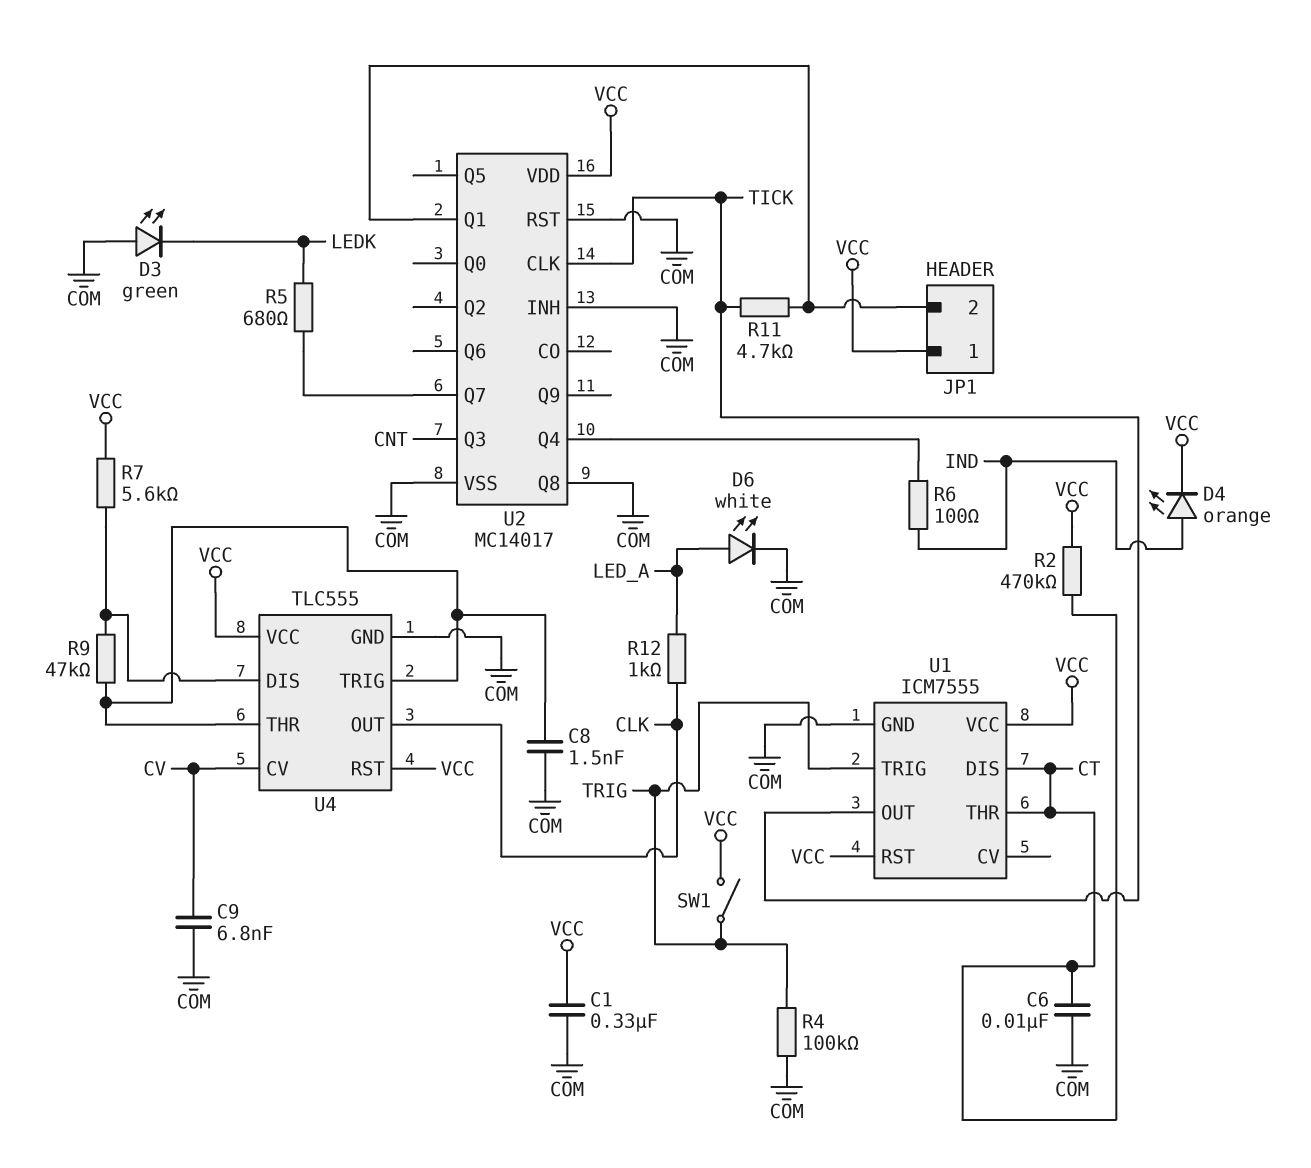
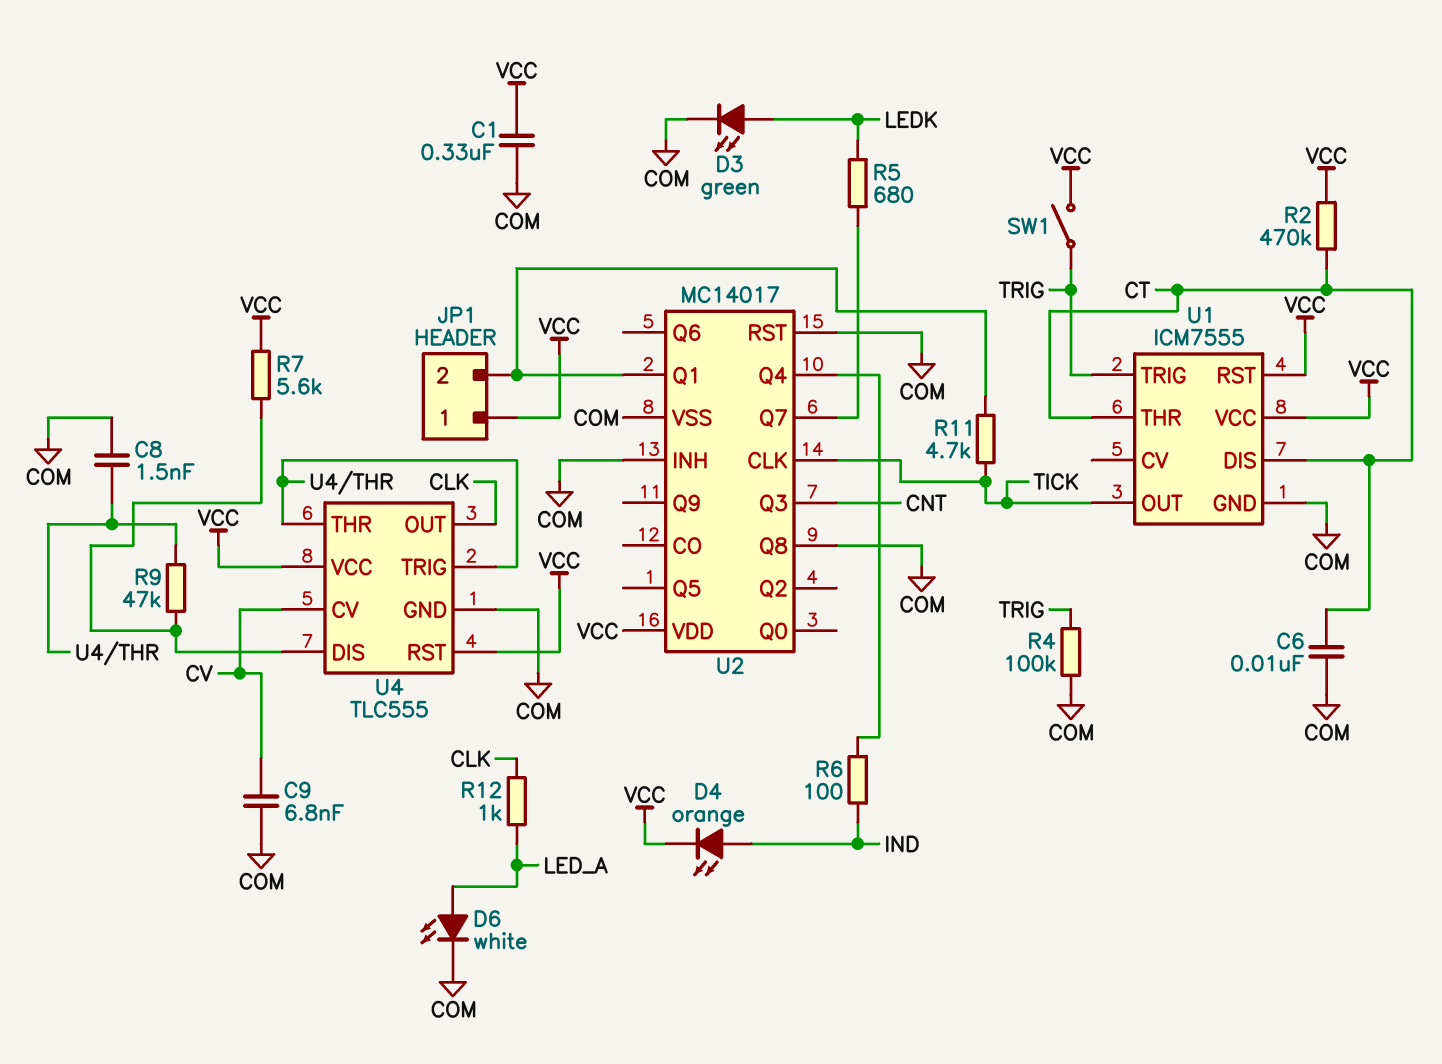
D3: LED green (A COM, K LEDK) -> LED green (A LEDK, K COM)

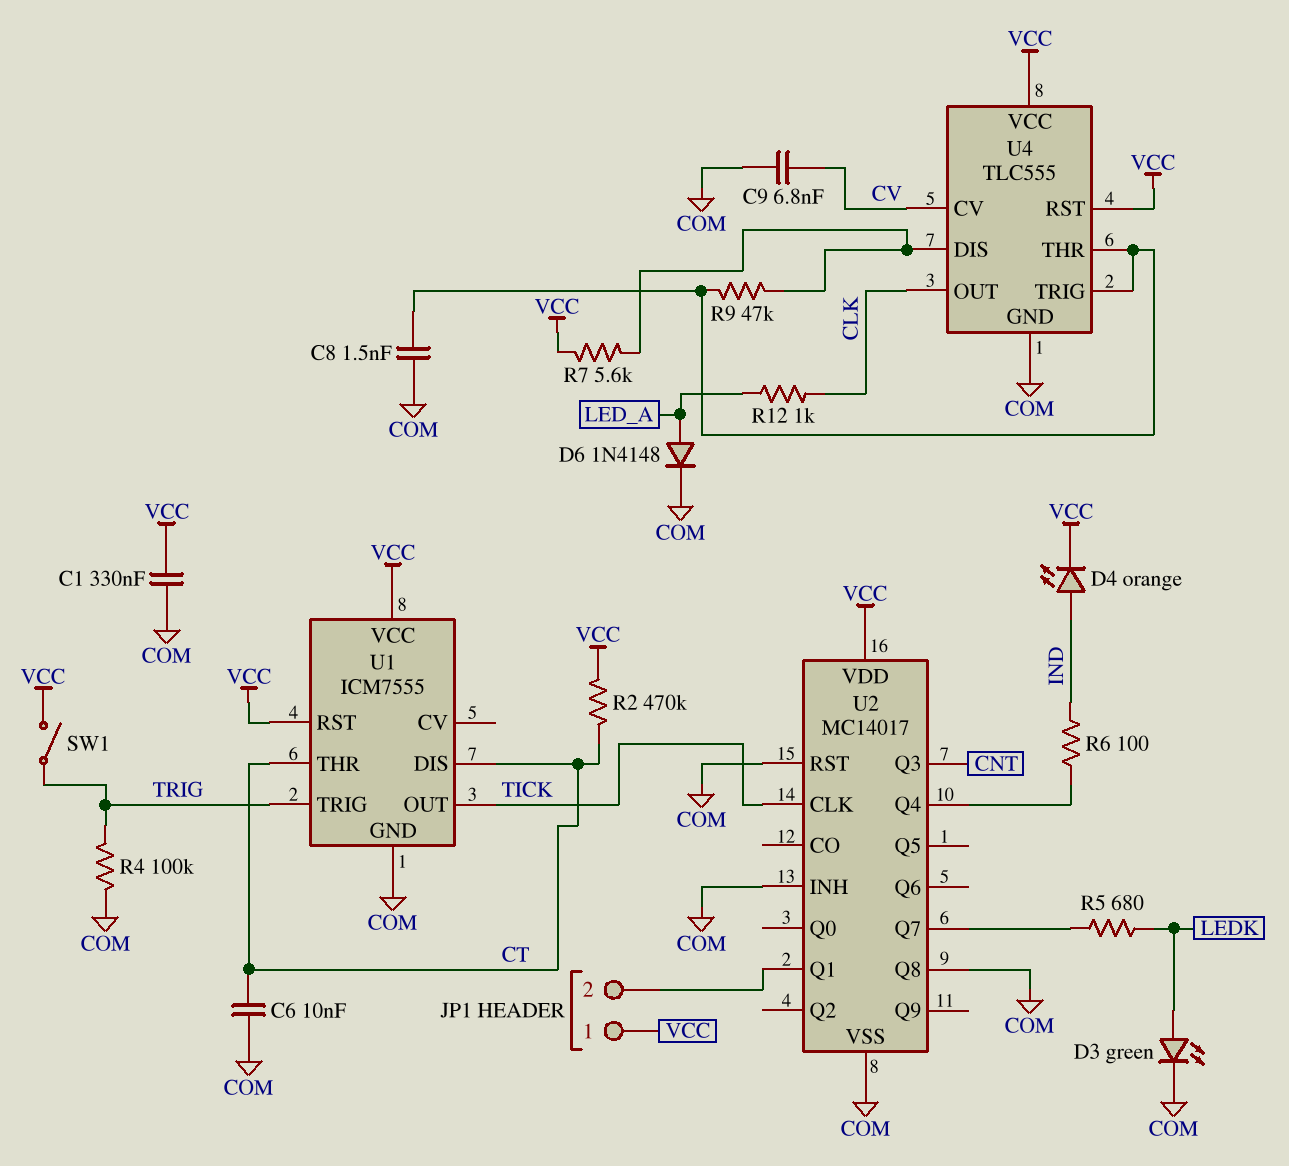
D6: LED white (A LED_A, K COM) -> diode 1N4148 (A LED_A, K COM)
R11: 4.7k (JP1/2, TICK) -> none

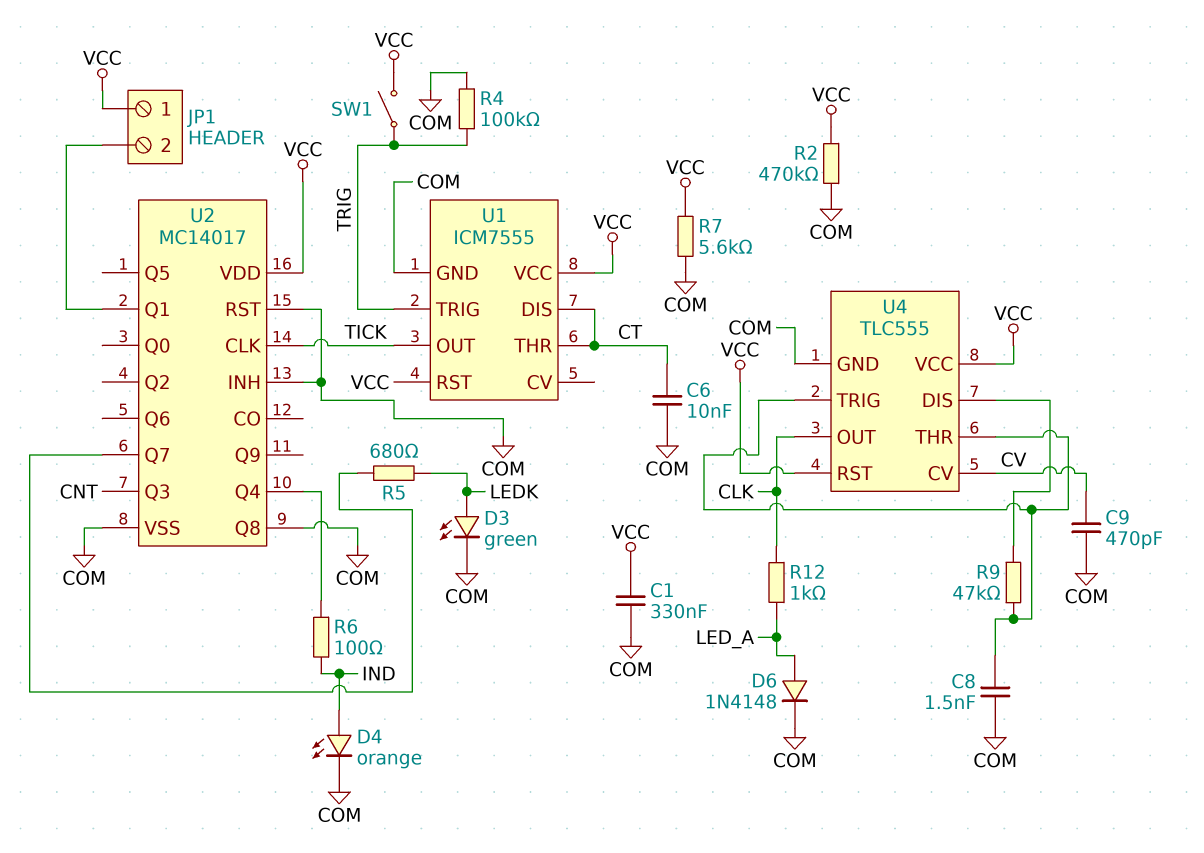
C9: 6.8nF (COM, CV) -> 470pF (COM, CV)
D4: LED orange (A IND, K VCC) -> LED orange (A IND, K COM)
R2: 470k (CT, VCC) -> 470k (COM, VCC)
R7: 5.6k (U4/DIS, VCC) -> 5.6k (COM, VCC)

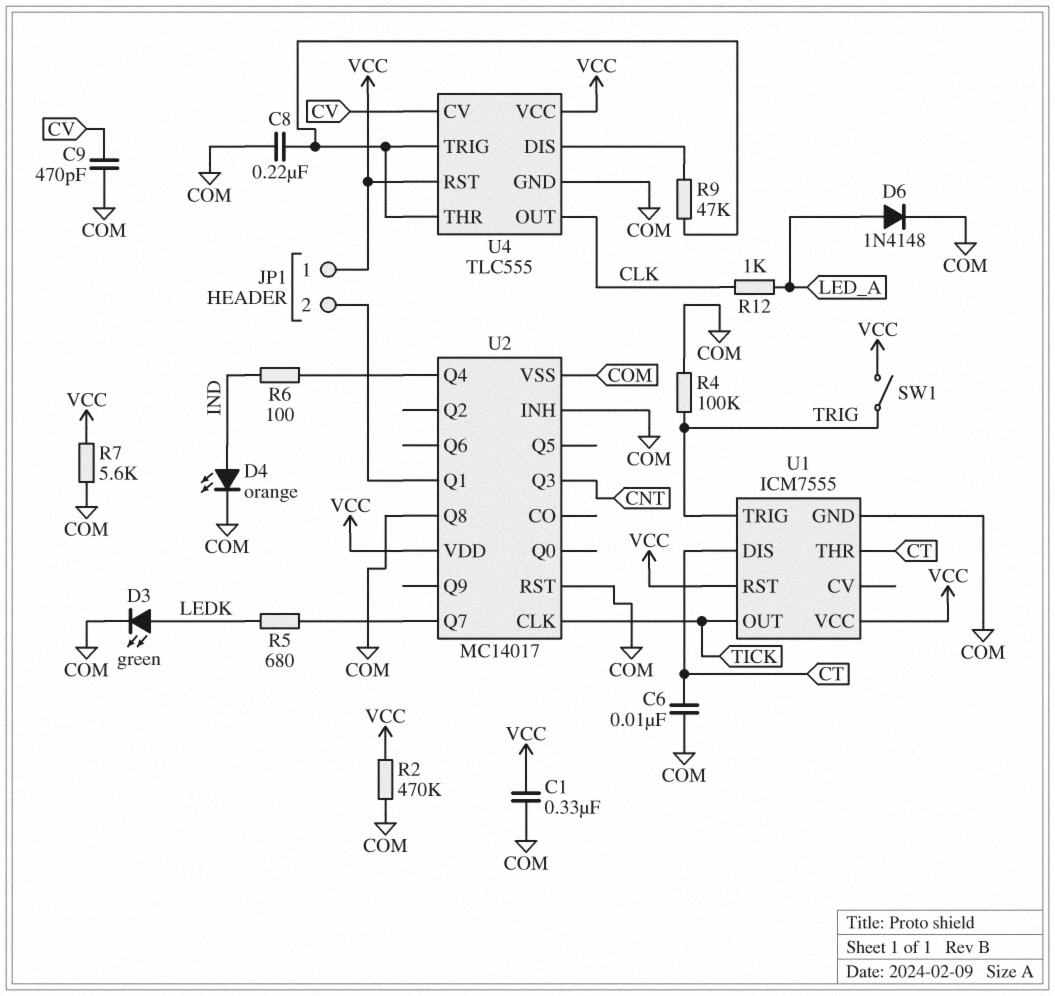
C8: 1.5nF (COM, U4/THR) -> 220nF (COM, U4/THR)

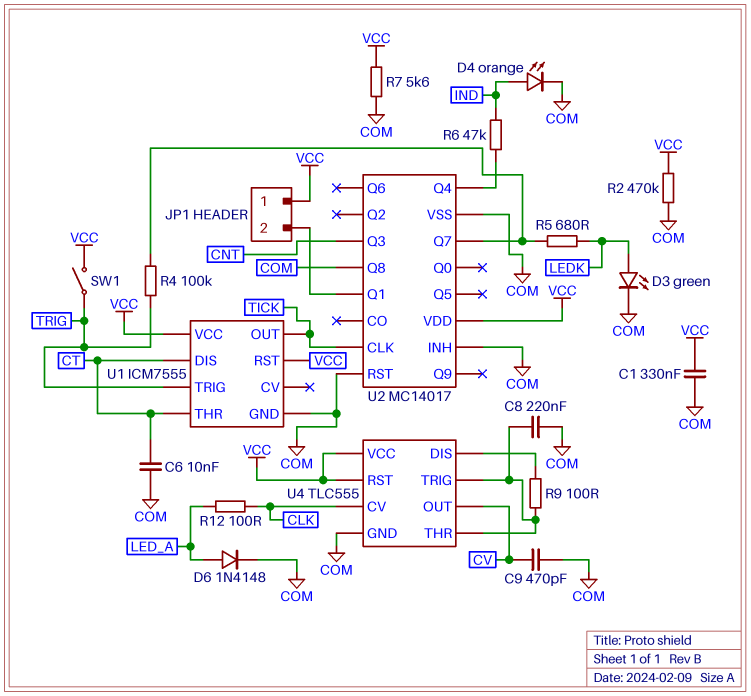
R4: 100k (COM, TRIG) -> 100k (TRIG, U2/Q7)
R6: 100 (IND, U2/Q4) -> 47k (IND, U2/Q4)
R9: 47k (U4/DIS, U4/THR) -> 100 (U4/DIS, U4/THR)
R12: 1k (CLK, LED_A) -> 100 (CLK, LED_A)
U4 pin CV: CV -> CLK
U4 pin OUT: CLK -> CV

